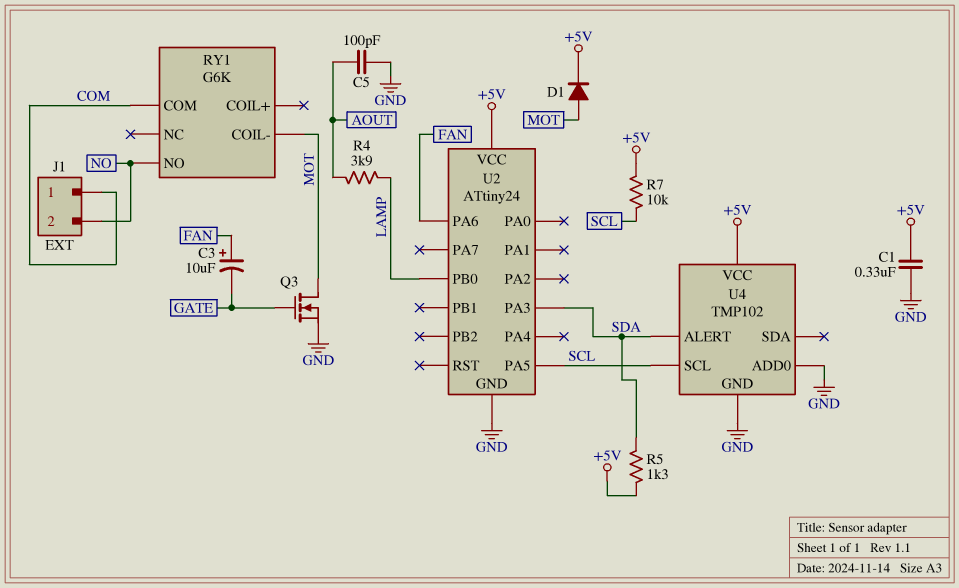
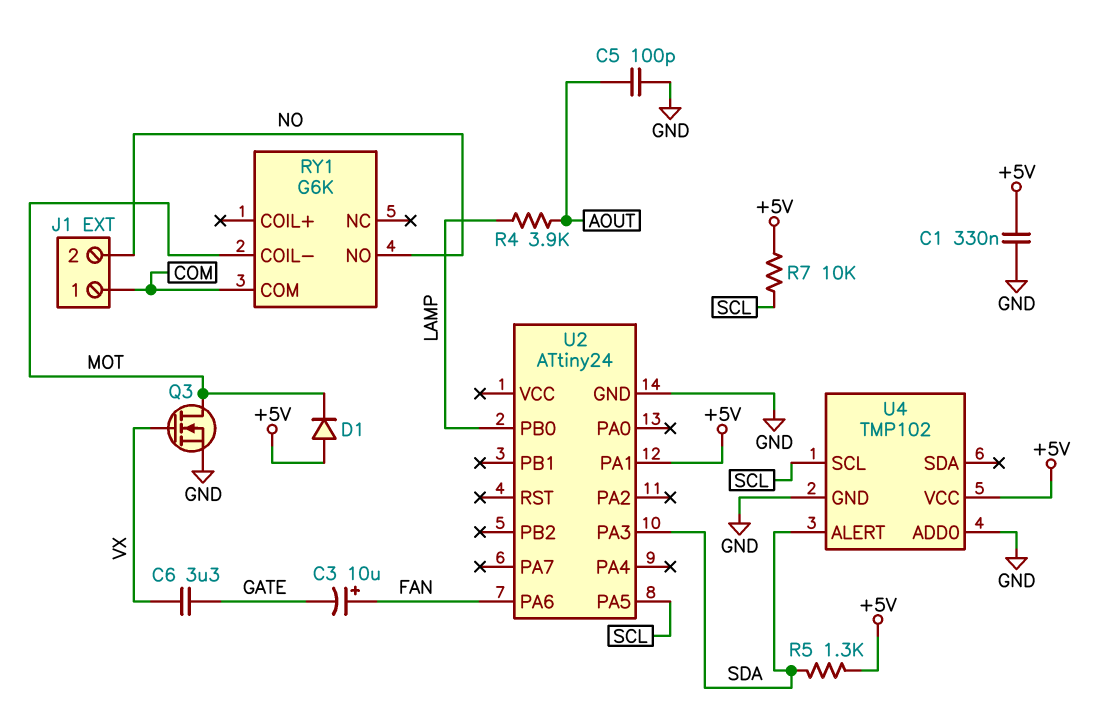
C6: none -> 3.3uF (GATE, VX)
D1: diode (A MOT, K +5V) -> diode (A +5V, K MOT)
Q3: NMOS (G GATE, D MOT, S GND) -> NMOS (G VX, D MOT, S GND)
U2 pin PA1: none -> +5V
U2 pin VCC: +5V -> none

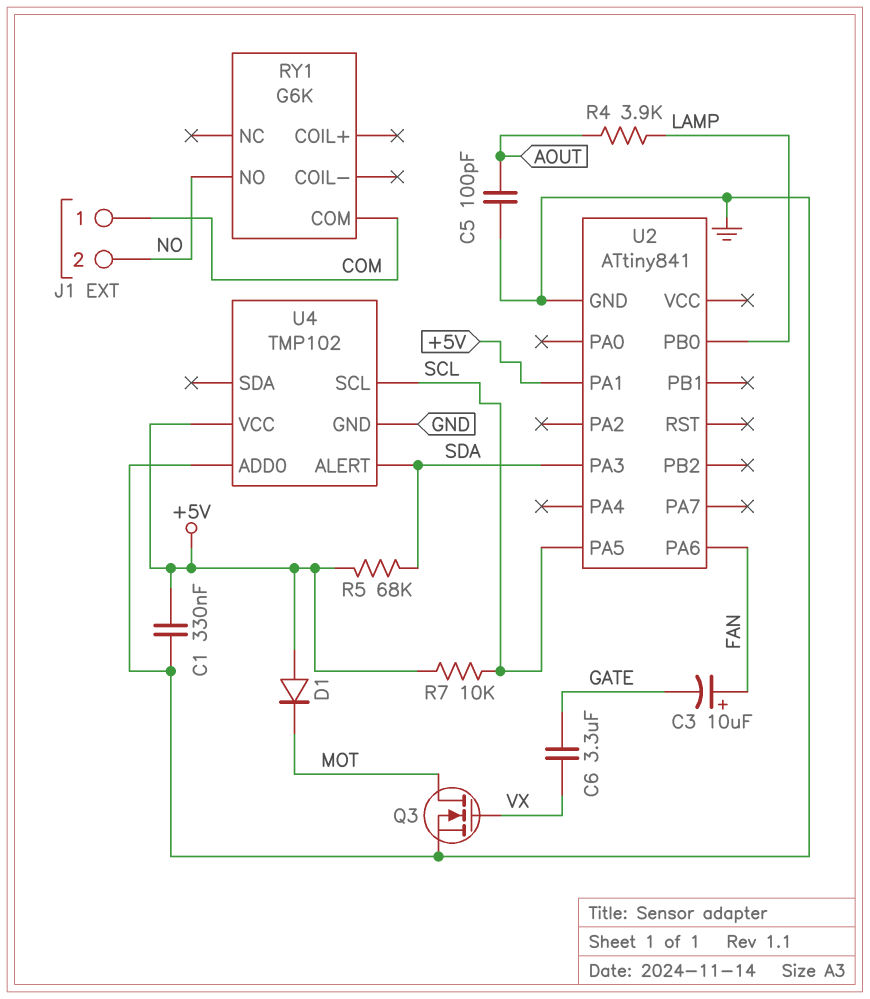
R5: 1.3k (+5V, SDA) -> 68k (+5V, SDA)
RY1 pin COIL-: MOT -> none
U2: ATtiny24 -> ATtiny841

